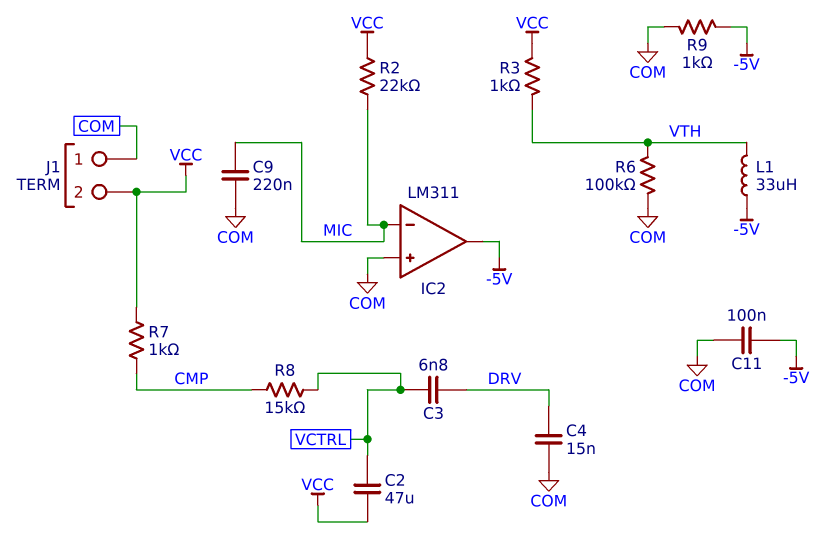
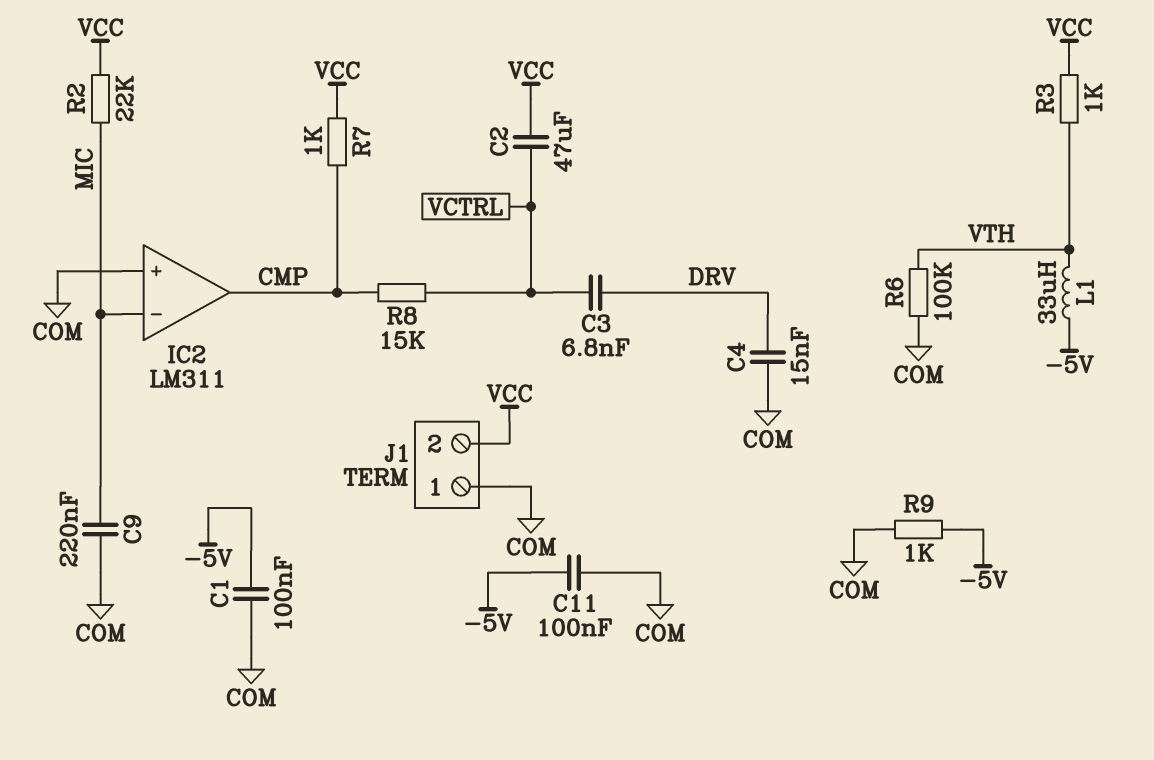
C1: none -> 100nF (-5V, COM)
IC2 pin out: -5V -> CMP

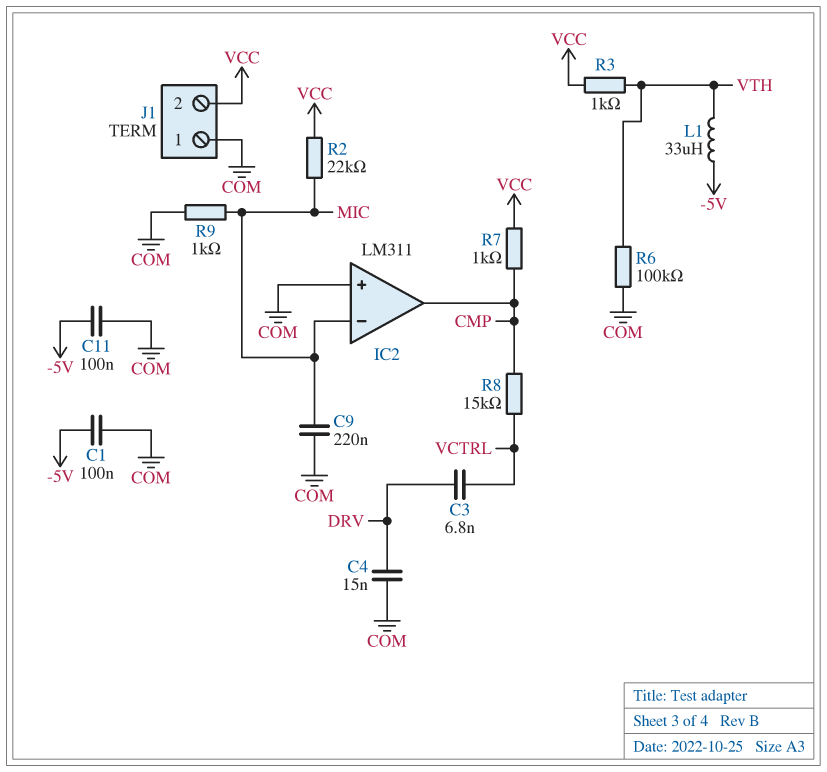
C2: 47uF (VCC, VCTRL) -> none
R9: 1k (-5V, COM) -> 1k (COM, MIC)

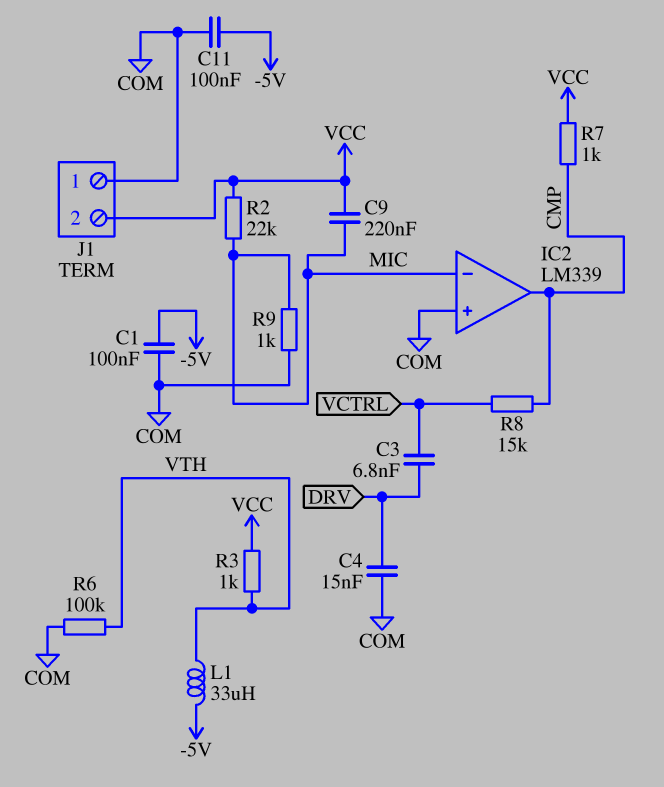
C9: 220nF (COM, MIC) -> 220nF (MIC, VCC)
IC2: LM311 -> LM339

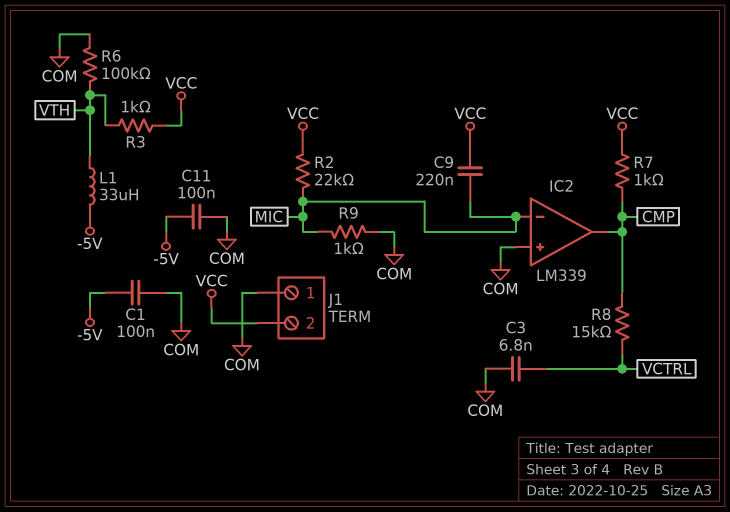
C3: 6.8nF (DRV, VCTRL) -> 6.8nF (COM, VCTRL)
C4: 15nF (COM, DRV) -> none

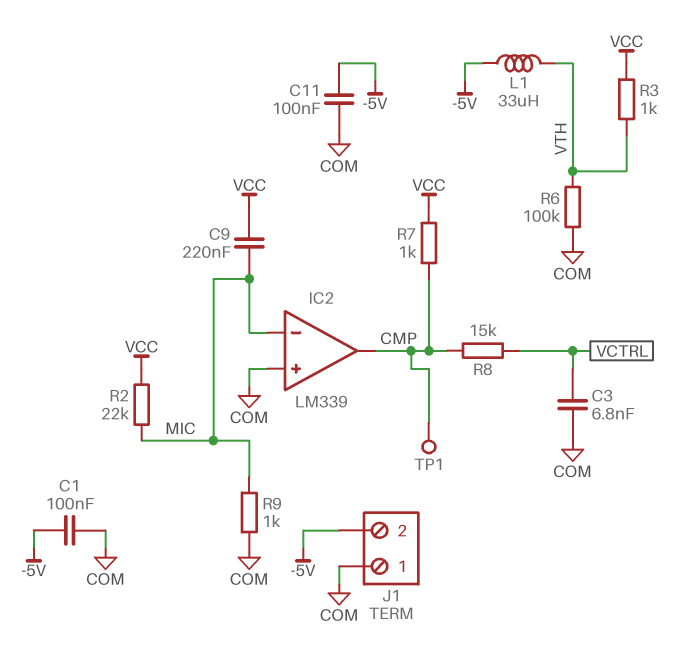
J1 pin 2: VCC -> -5V
TP1: none -> test point (CMP)

